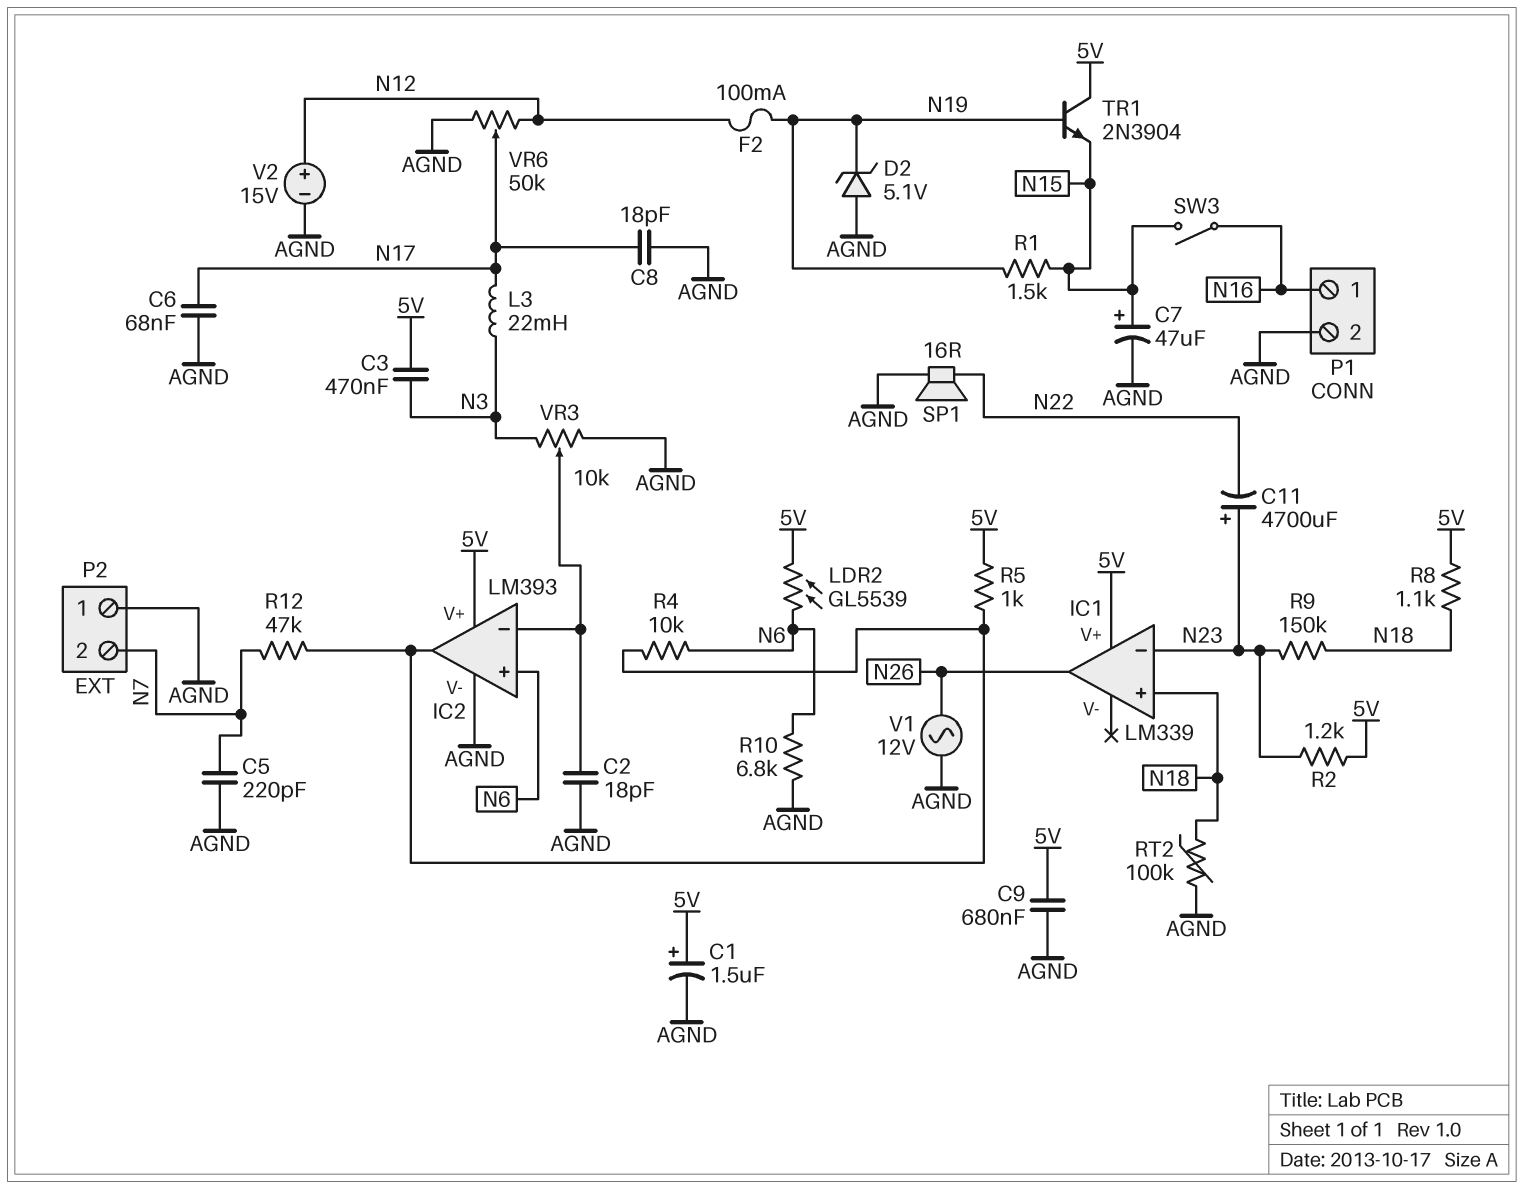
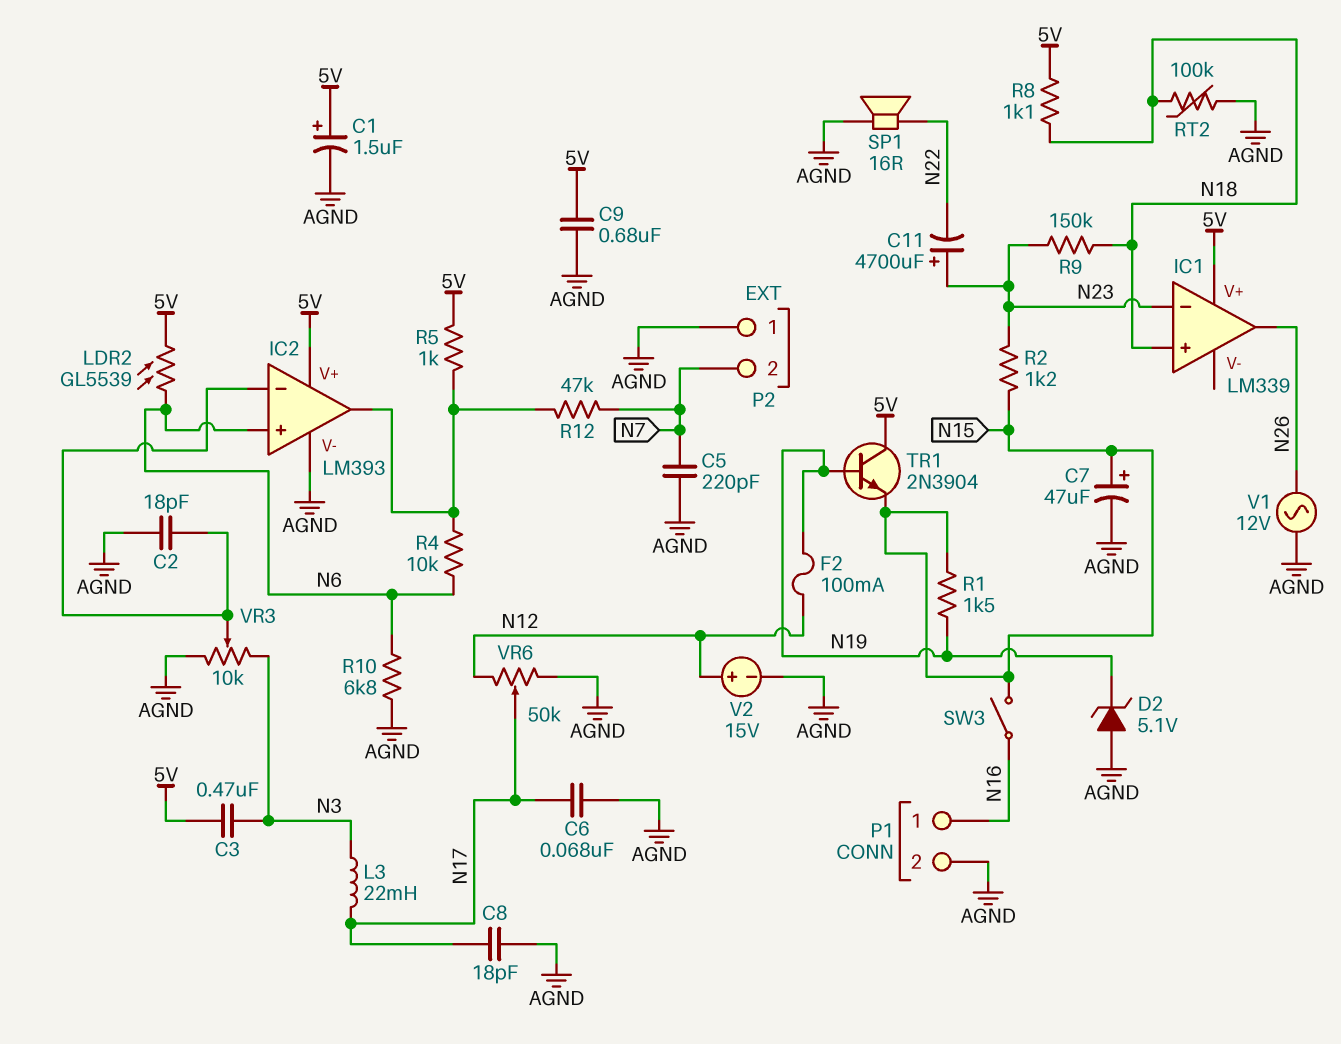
R2: 1.2k (5V, N23) -> 1.2k (N15, N23)

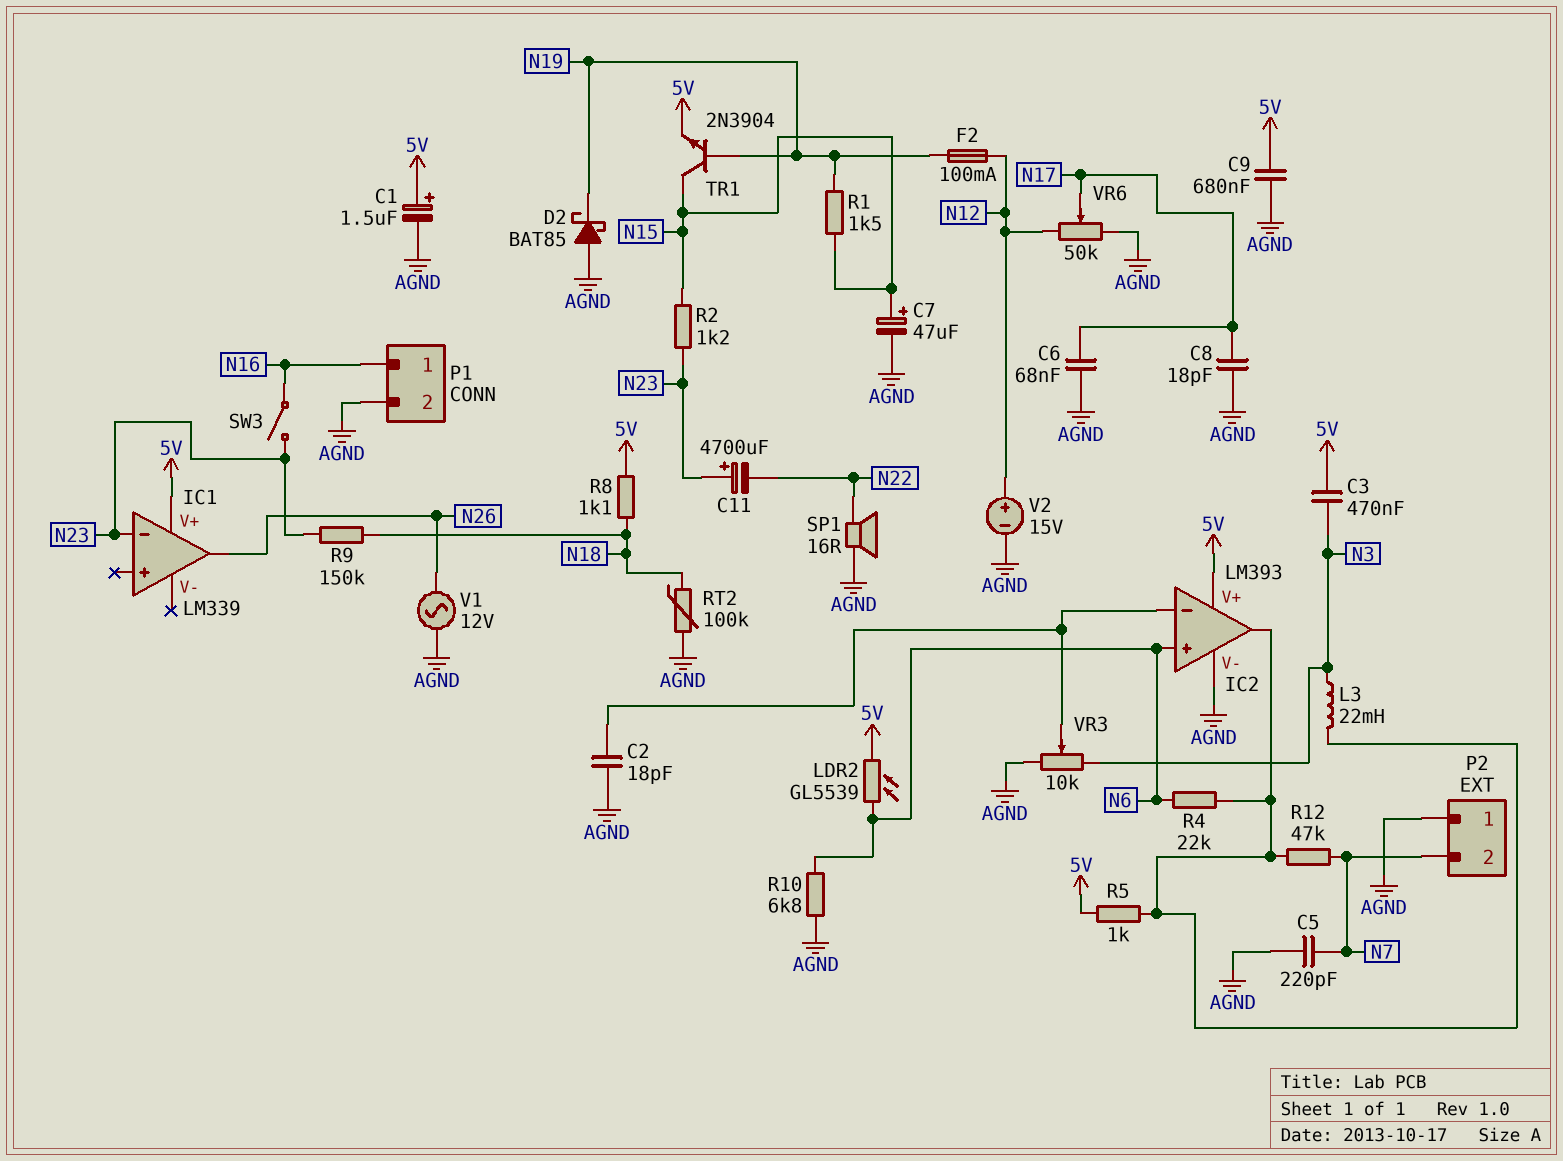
D2: zener 5.1V (A AGND, K N19) -> schottky BAT85 (A AGND, K N19)
IC1 pin in+: N18 -> none
L3: 22mH (N3, N17) -> 22mH (IC2/out, N3)
R4: 10k (IC2/out, N6) -> 22k (IC2/out, N6)
SW3: switch (N15, N16) -> switch (N16, N23)
TR1: NPN 2N3904 (B N19, C 5V, E N15) -> NPN 2N3904 (B N19, C N15, E 5V)

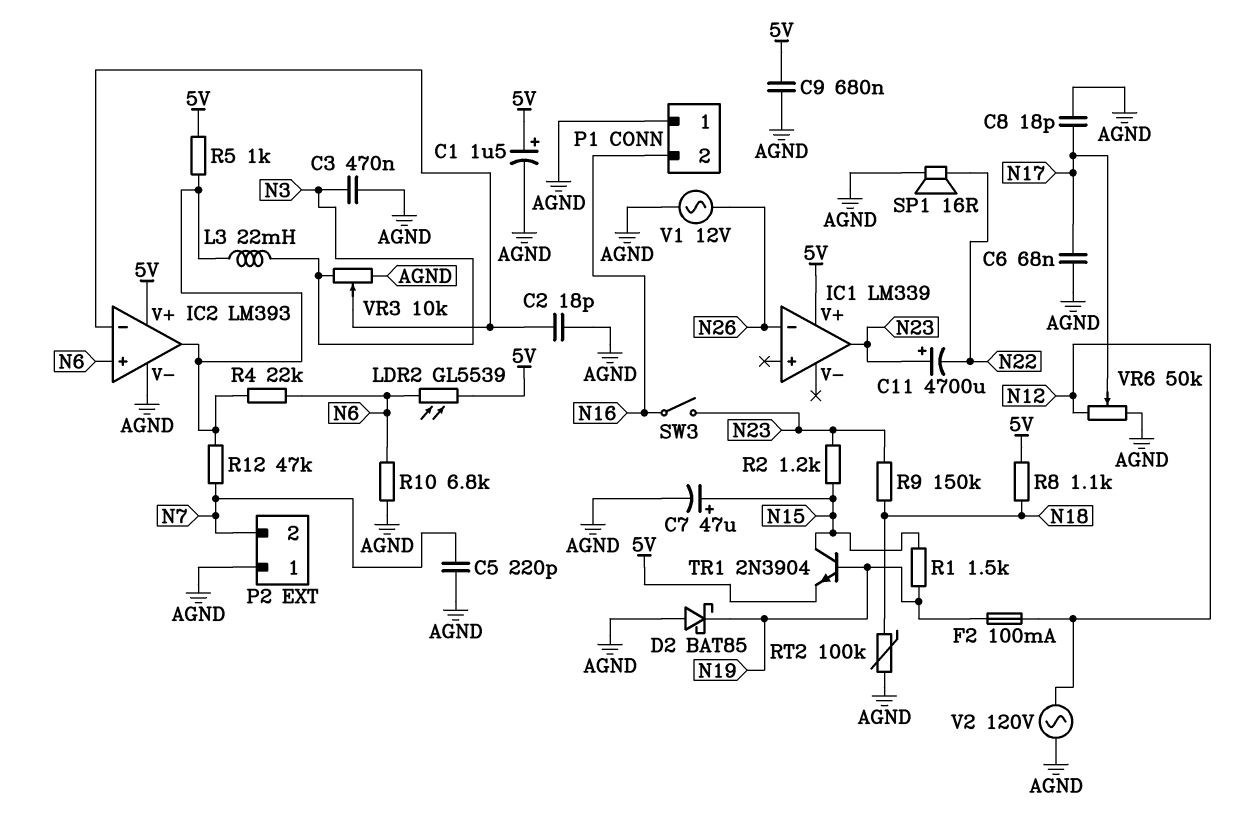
C3: 470nF (5V, N3) -> 470nF (AGND, N3)
IC1 pin in-: N23 -> N26
IC1 pin out: N26 -> N23
P1 pin 1: N16 -> AGND
P1 pin 2: AGND -> N16
V2: 15V (plus N12, minus AGND) -> AC 120V (AGND, N12)

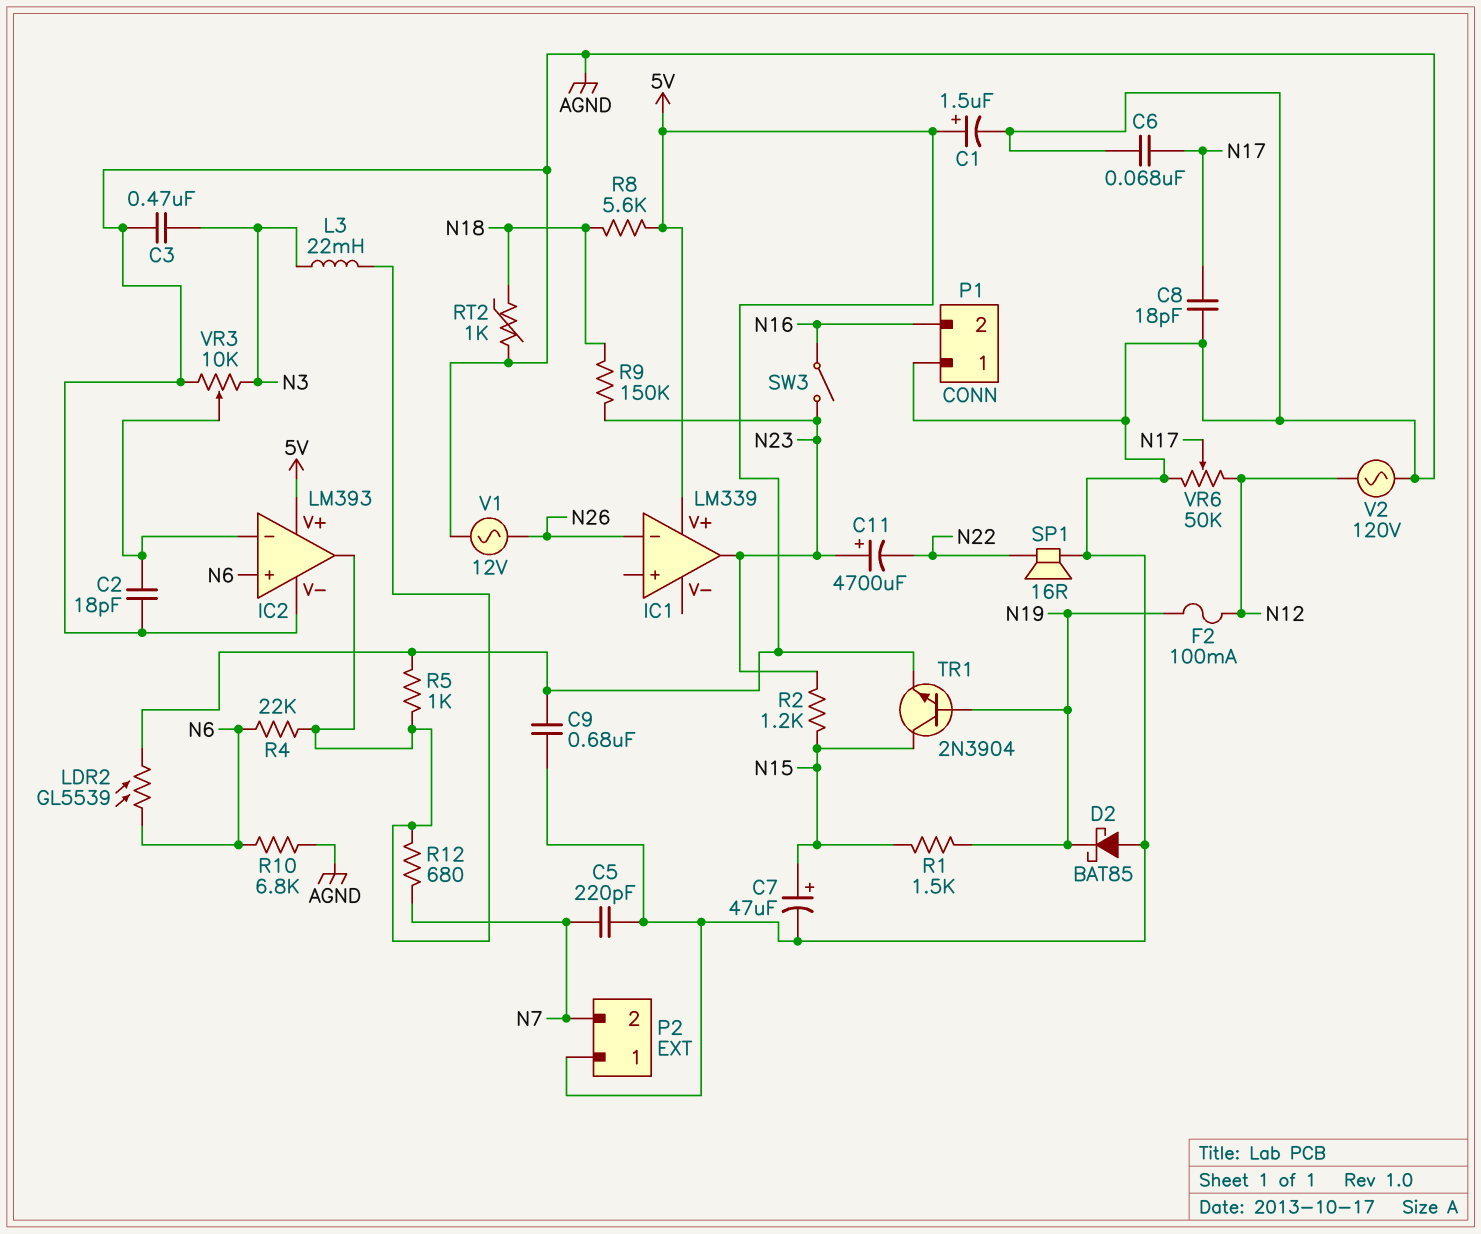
R8: 1.1k (5V, N18) -> 5.6k (5V, N18)
R12: 47k (IC2/out, N7) -> 680 (IC2/out, N7)
RT2: 100k (AGND, N18) -> 1k (AGND, N18)

